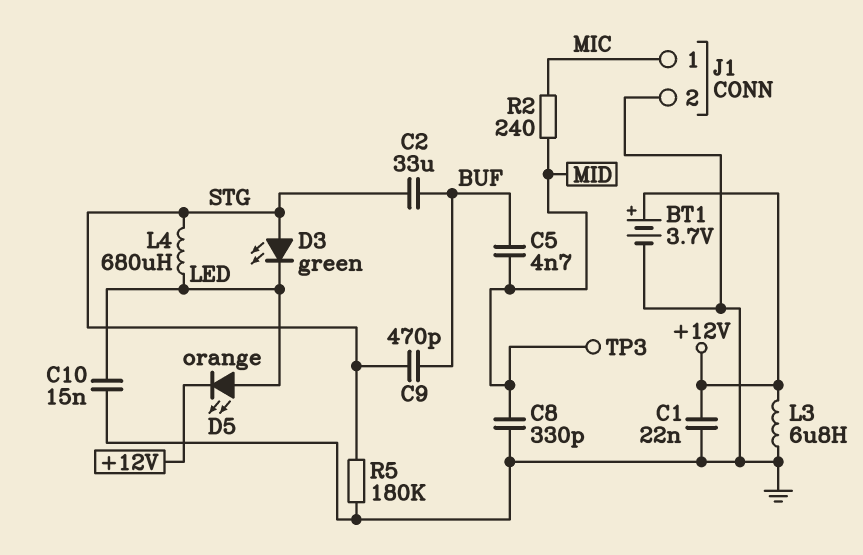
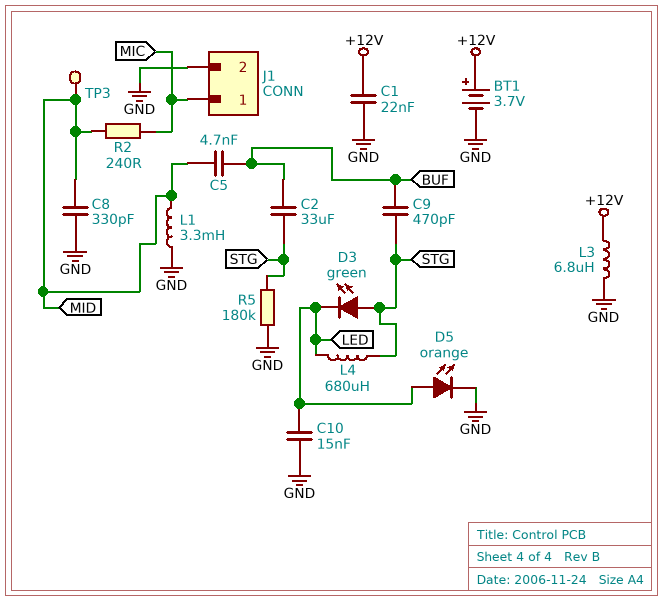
D5: LED orange (A LED, K +12V) -> LED orange (A LED, K GND)
L1: none -> 3.3mH (GND, MID)

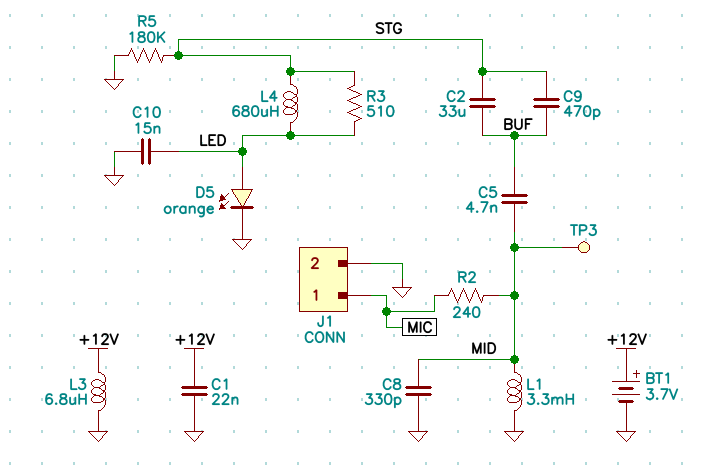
D3: LED green (A STG, K LED) -> none
R3: none -> 510 (LED, STG)

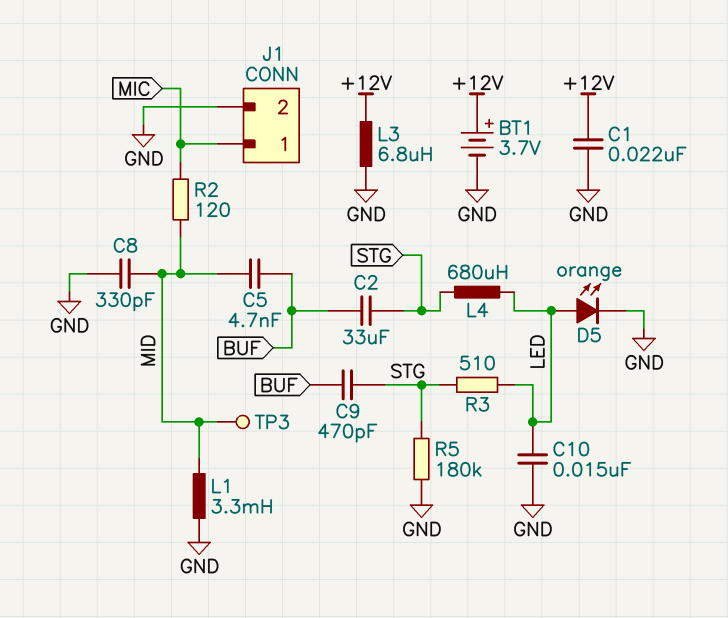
R2: 240 (MIC, MID) -> 120 (MIC, MID)

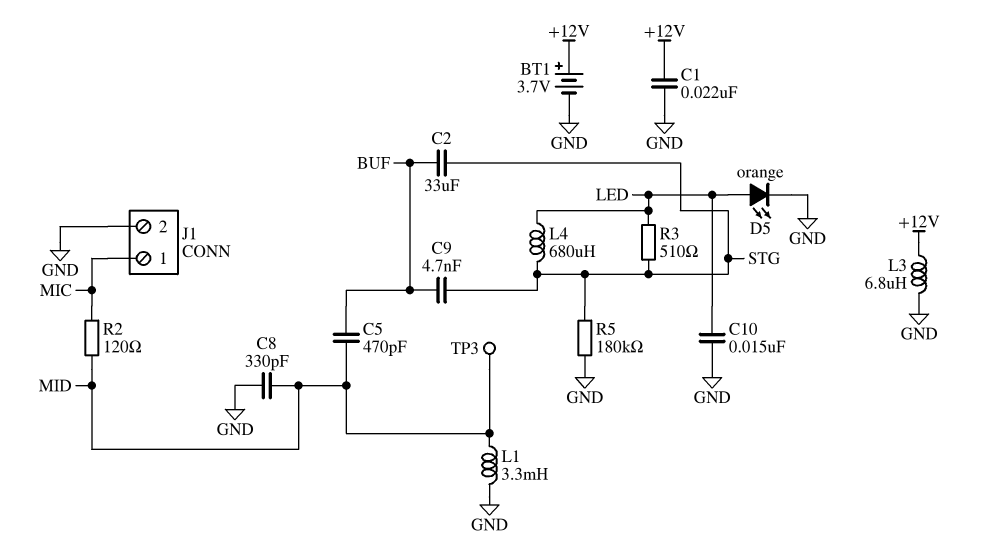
C5: 4.7nF (BUF, MID) -> 470pF (BUF, MID)
C9: 470pF (BUF, STG) -> 4.7nF (BUF, STG)

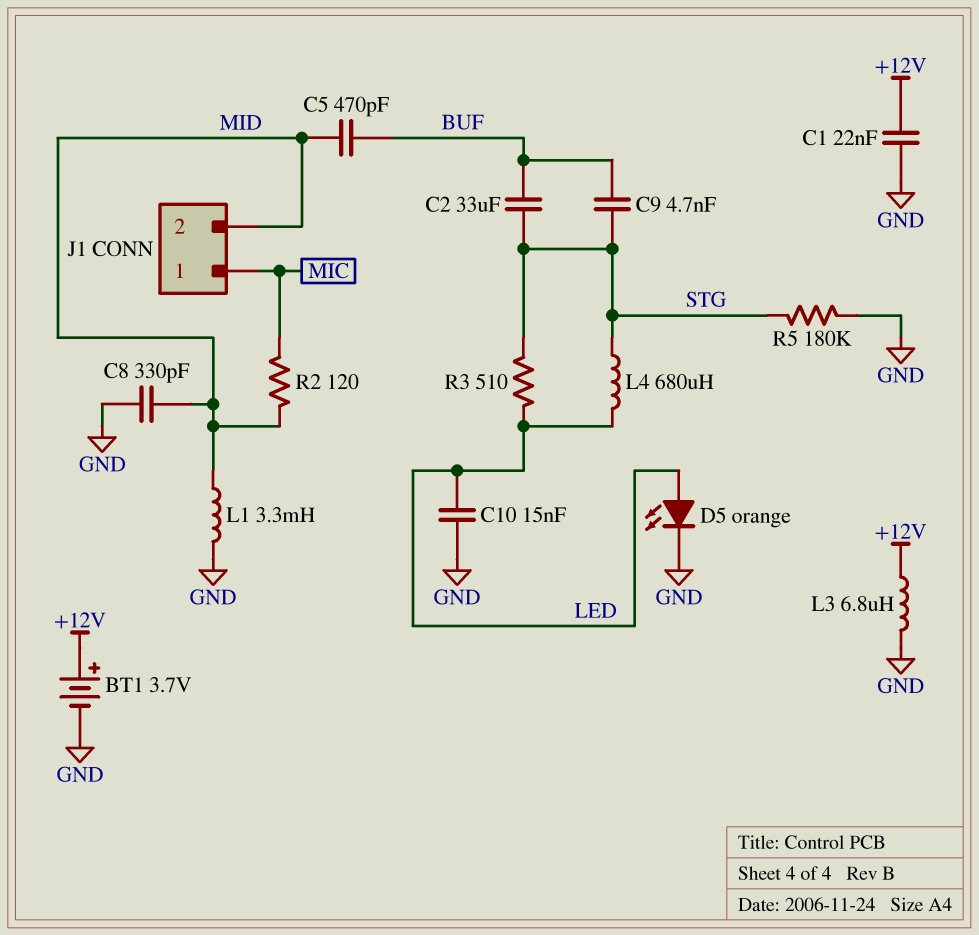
J1 pin 2: GND -> MID
TP3: test point (MID) -> none

